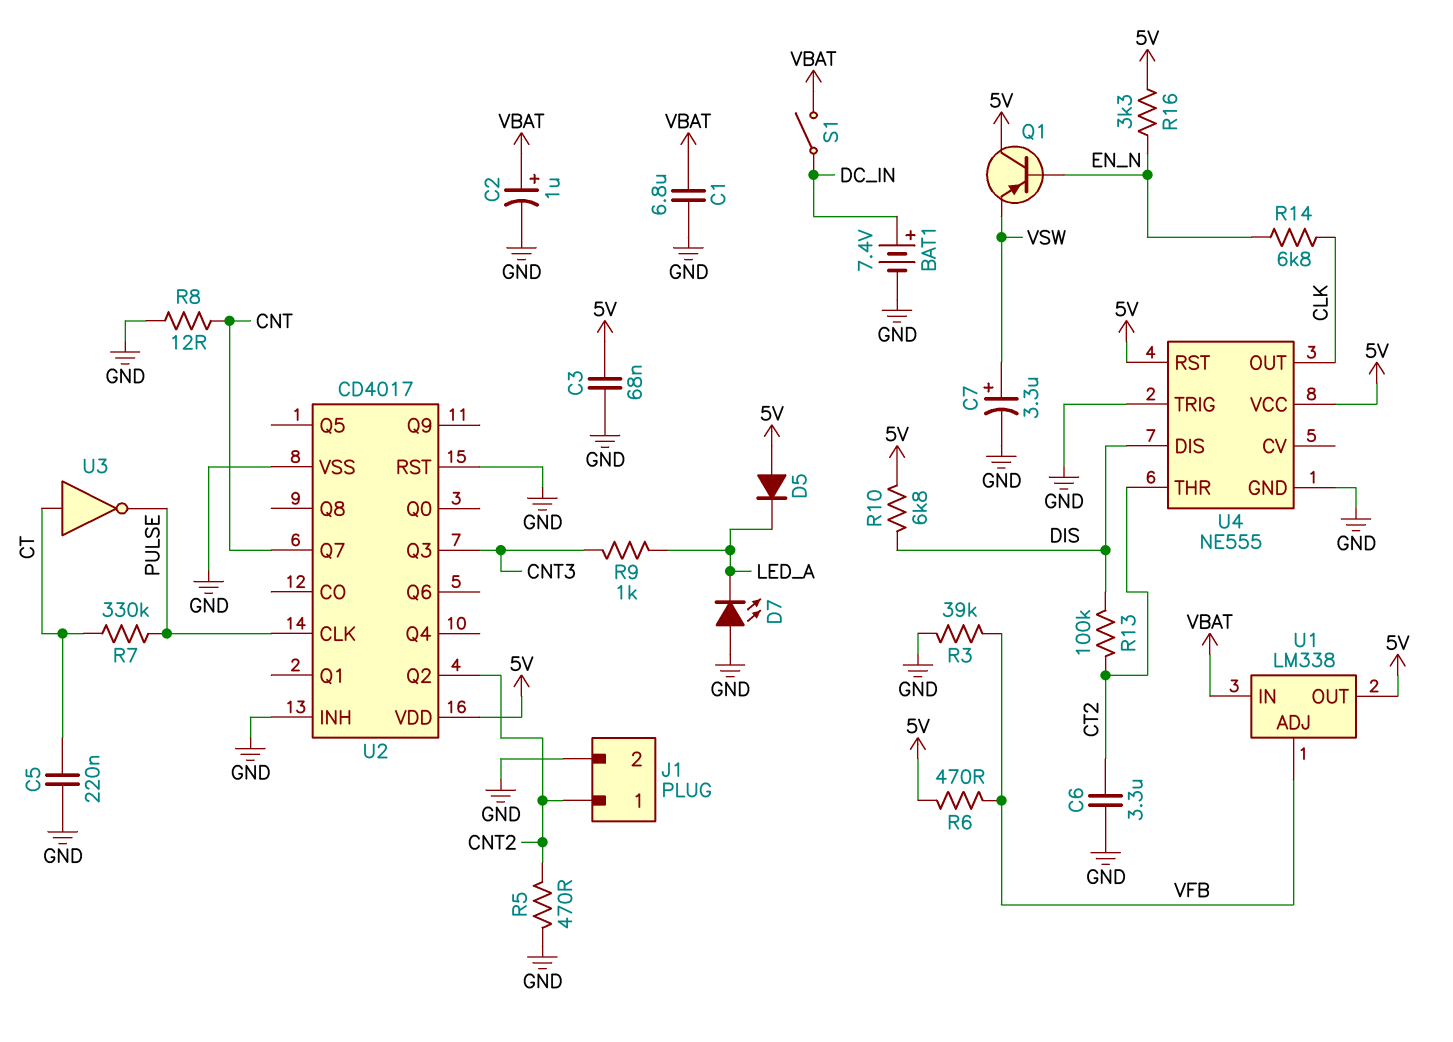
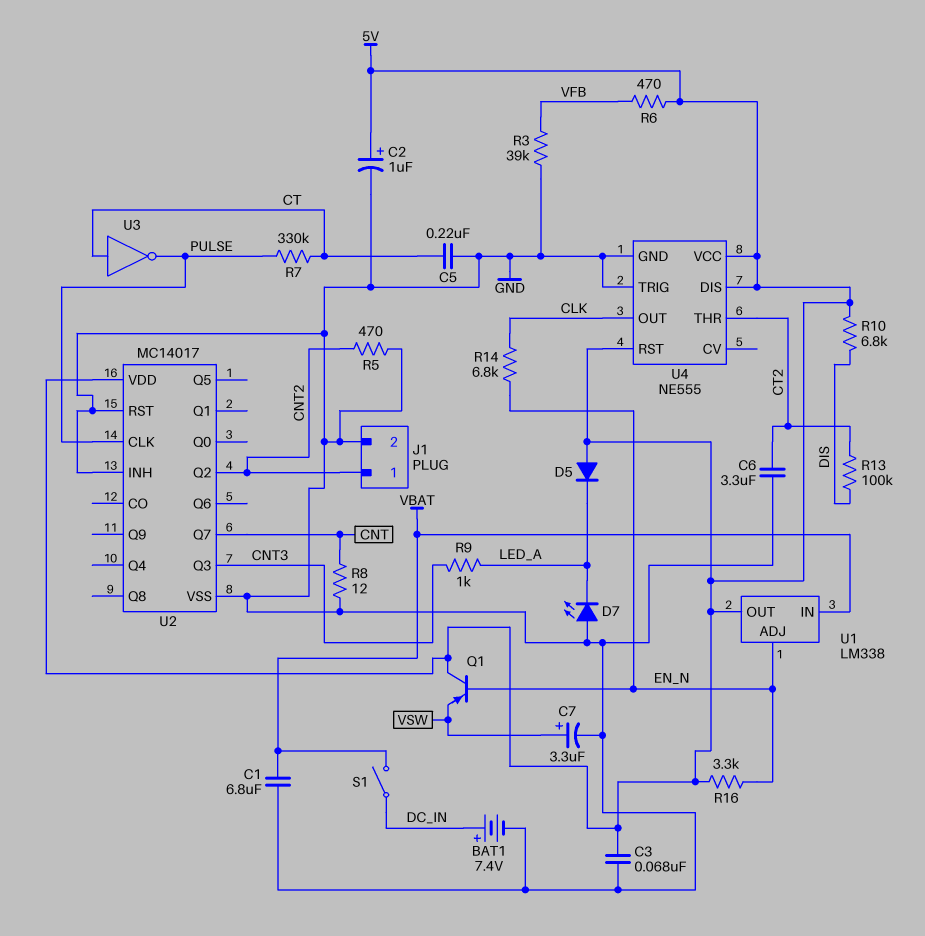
C2: 1uF (plus VBAT, minus GND) -> 1uF (plus 5V, minus GND)
U1 pin ADJ: VFB -> EN_N
U2: CD4017 -> MC14017
U4 pin DIS: DIS -> 5V

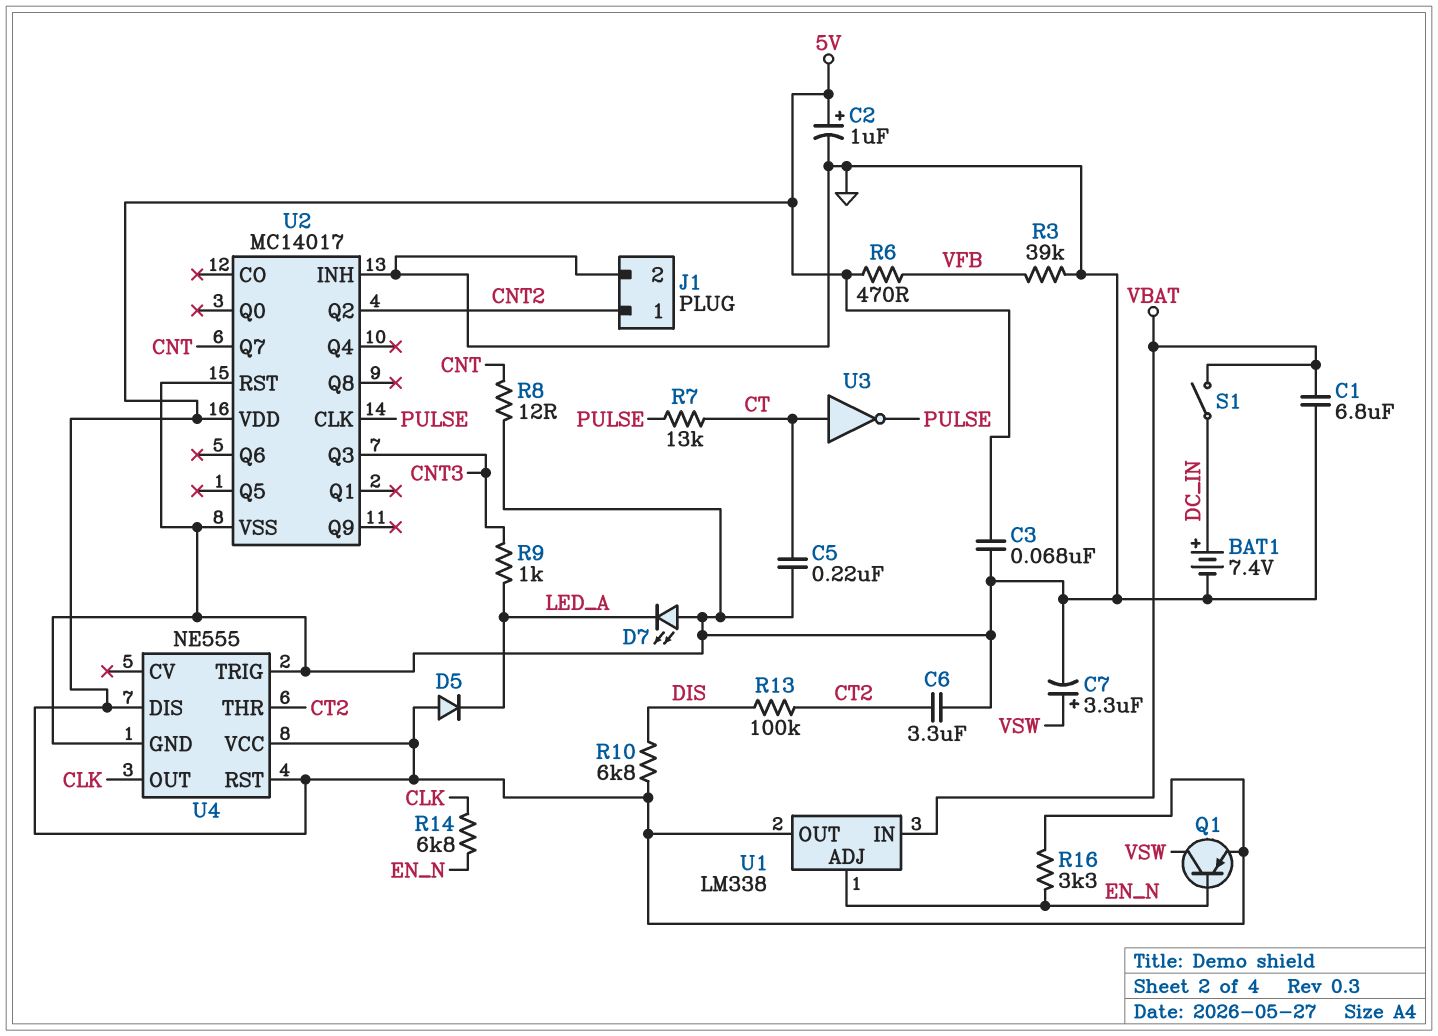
Q1: PNP (B EN_N, C 5V, E VSW) -> PNP (B EN_N, C VSW, E 5V)
R5: 470 (CNT2, GND) -> none
R7: 330k (CT, PULSE) -> 13k (CT, PULSE)

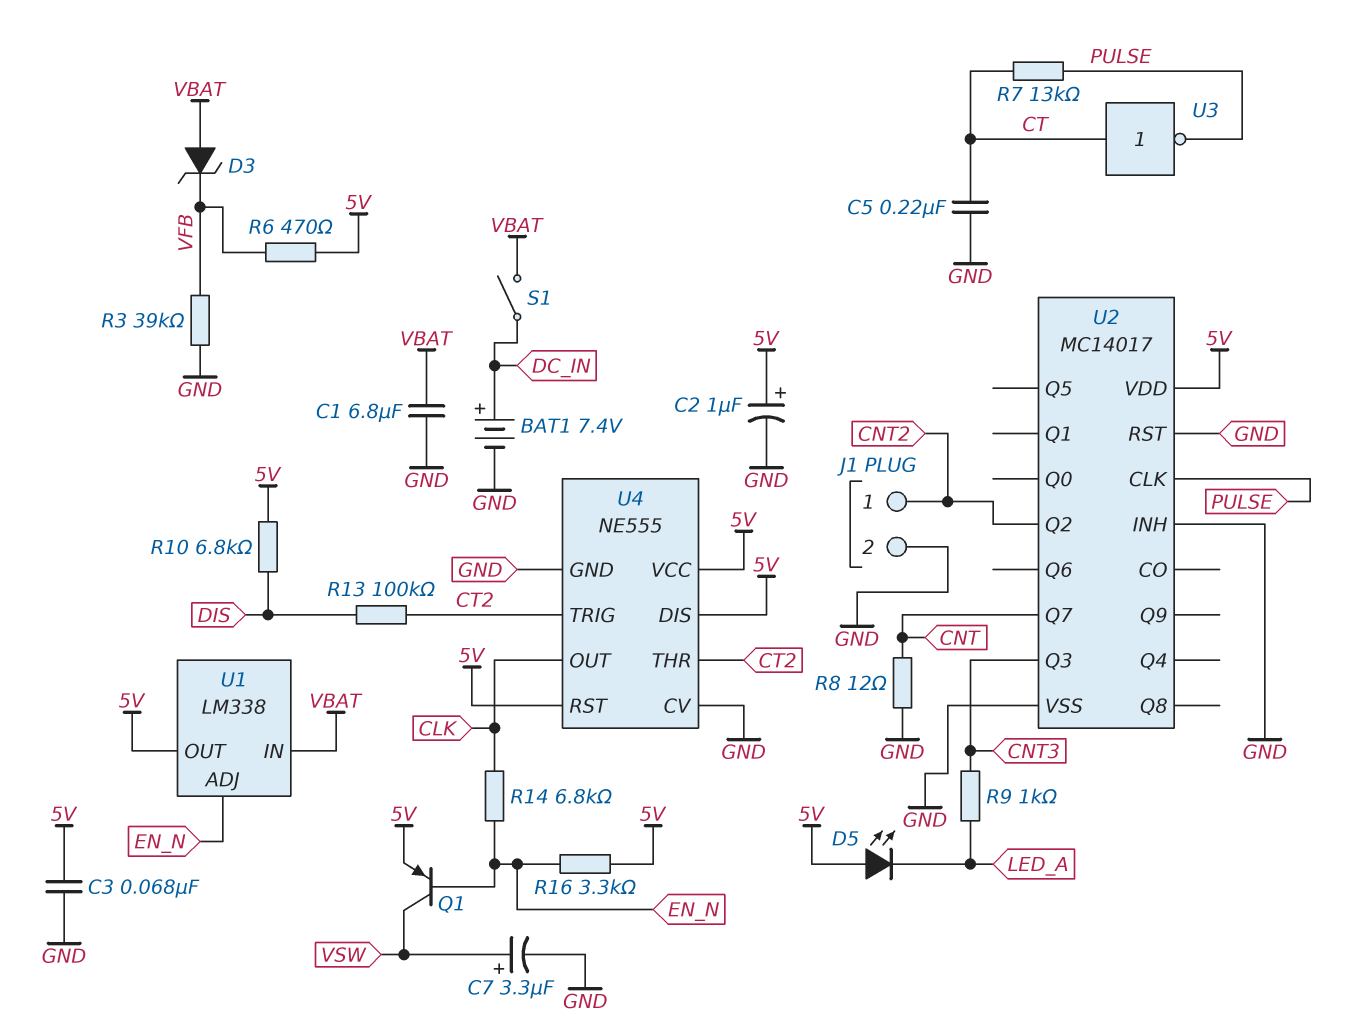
C6: 3.3uF (CT2, GND) -> none
D3: none -> zener (A VBAT, K VFB)
D5: diode (A 5V, K LED_A) -> LED (A 5V, K LED_A)
D7: LED (A GND, K LED_A) -> none
U4 pin CV: none -> GND
U4 pin TRIG: GND -> CT2

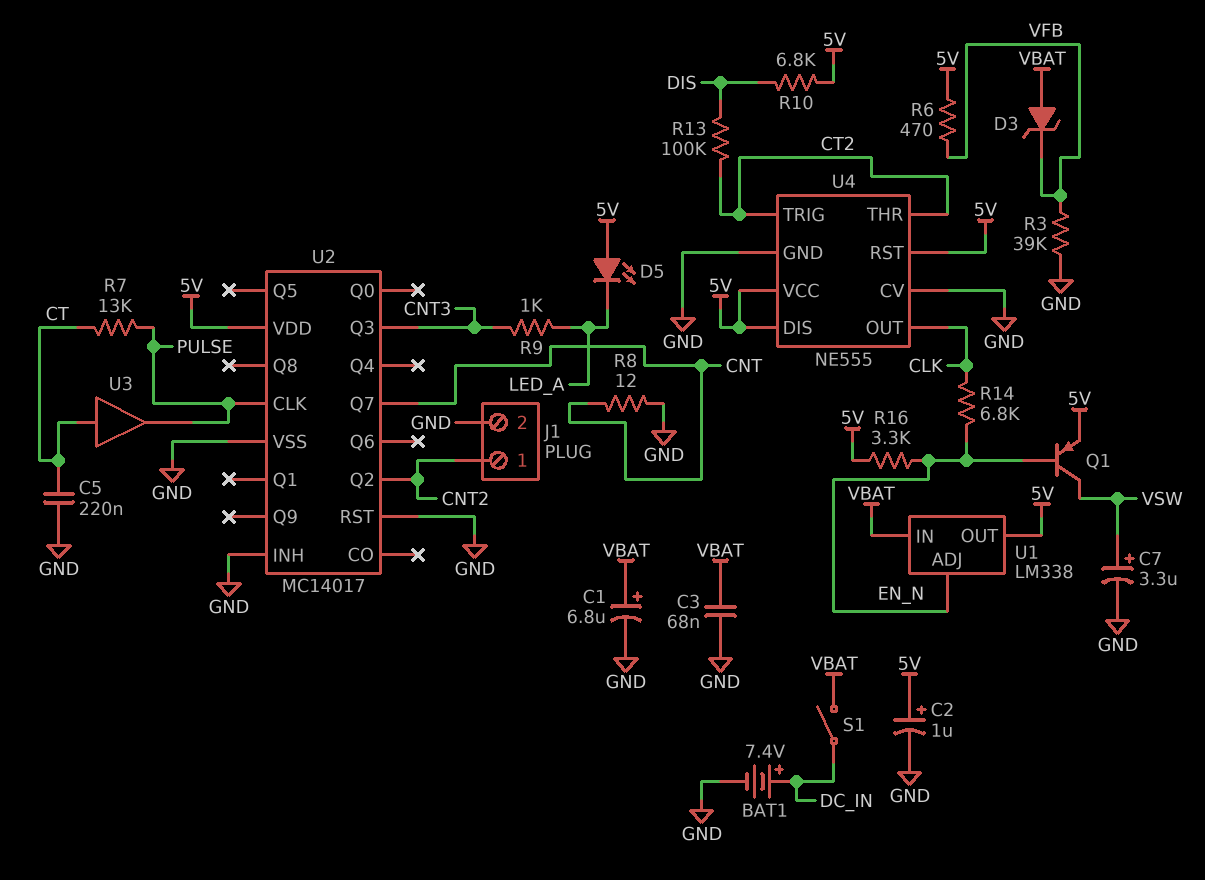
C1: 6.8uF (GND, VBAT) -> 6.8uF (plus VBAT, minus GND)
C3: 68nF (5V, GND) -> 68nF (GND, VBAT)
U3: NOT (in CT, out PULSE) -> buffer (in CT, out PULSE)

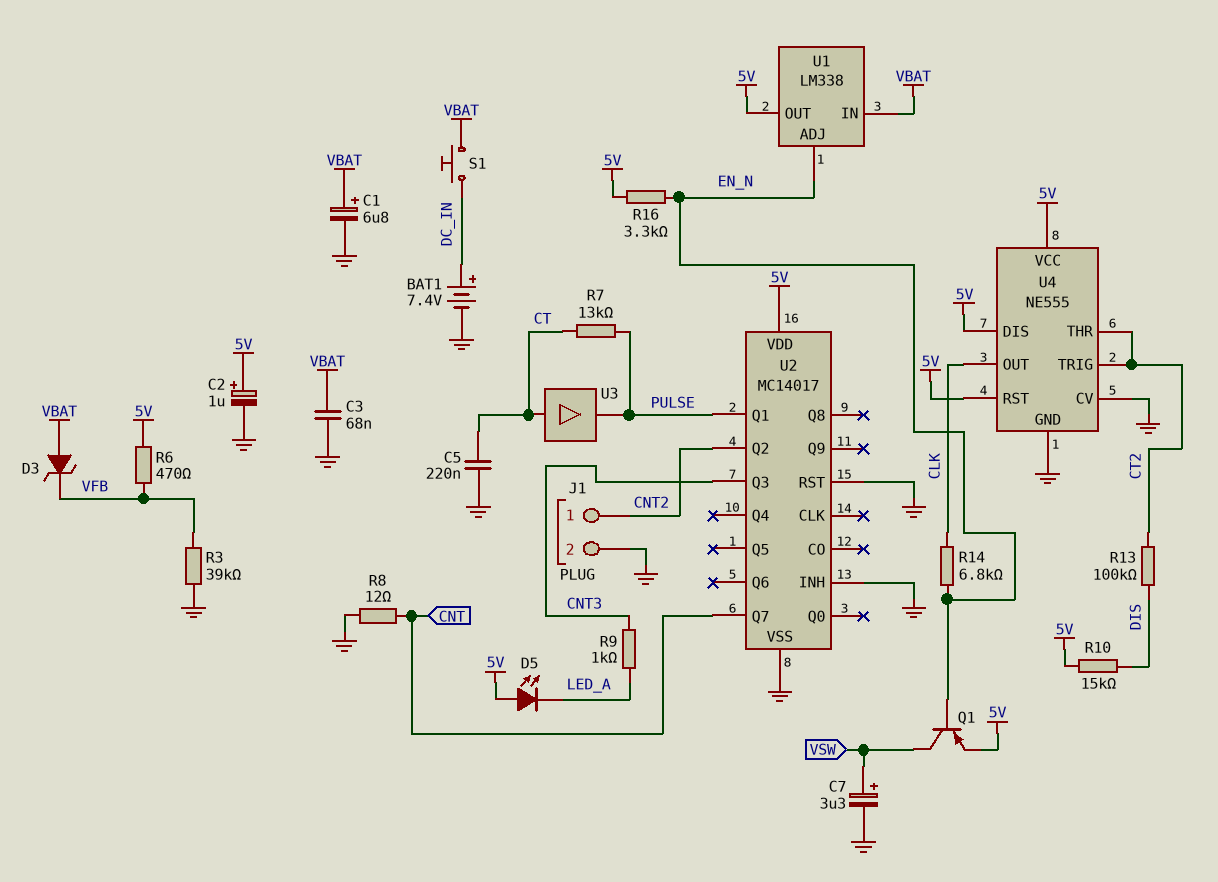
R10: 6.8k (5V, DIS) -> 15k (5V, DIS)
S1: switch (DC_IN, VBAT) -> button (DC_IN, VBAT)
U2 pin CLK: PULSE -> none
U2 pin Q1: none -> PULSE

